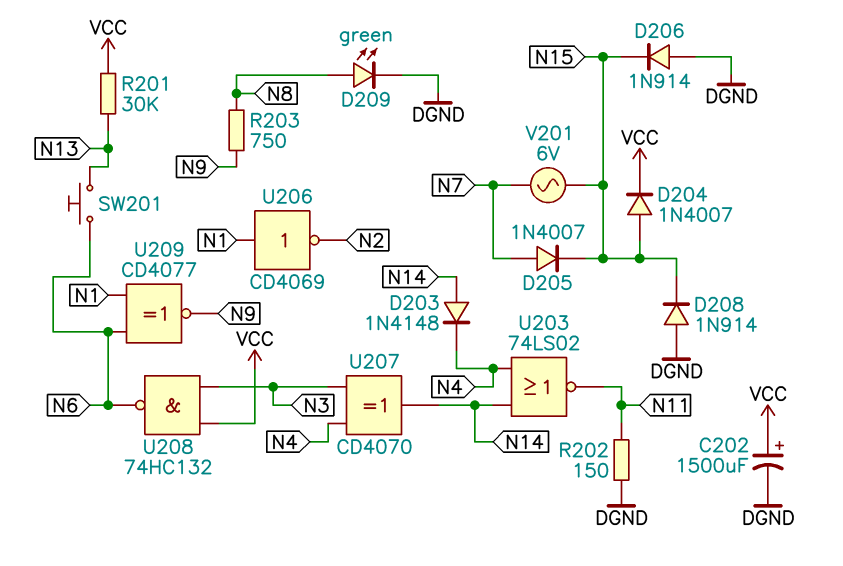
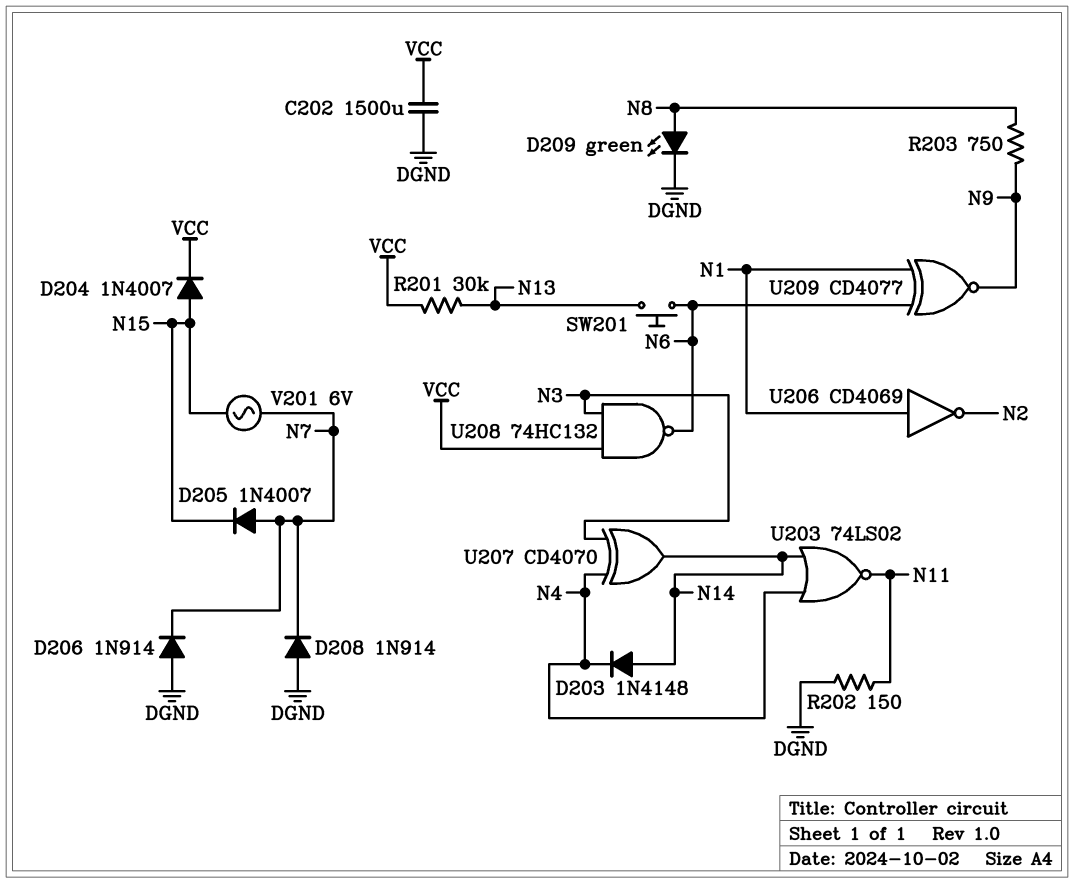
C202: 1500uF (plus VCC, minus DGND) -> 1500uF (DGND, VCC)
D206: diode 1N914 (A DGND, K N15) -> diode 1N914 (A DGND, K N7)
D208: diode 1N914 (A DGND, K N15) -> diode 1N914 (A DGND, K N7)

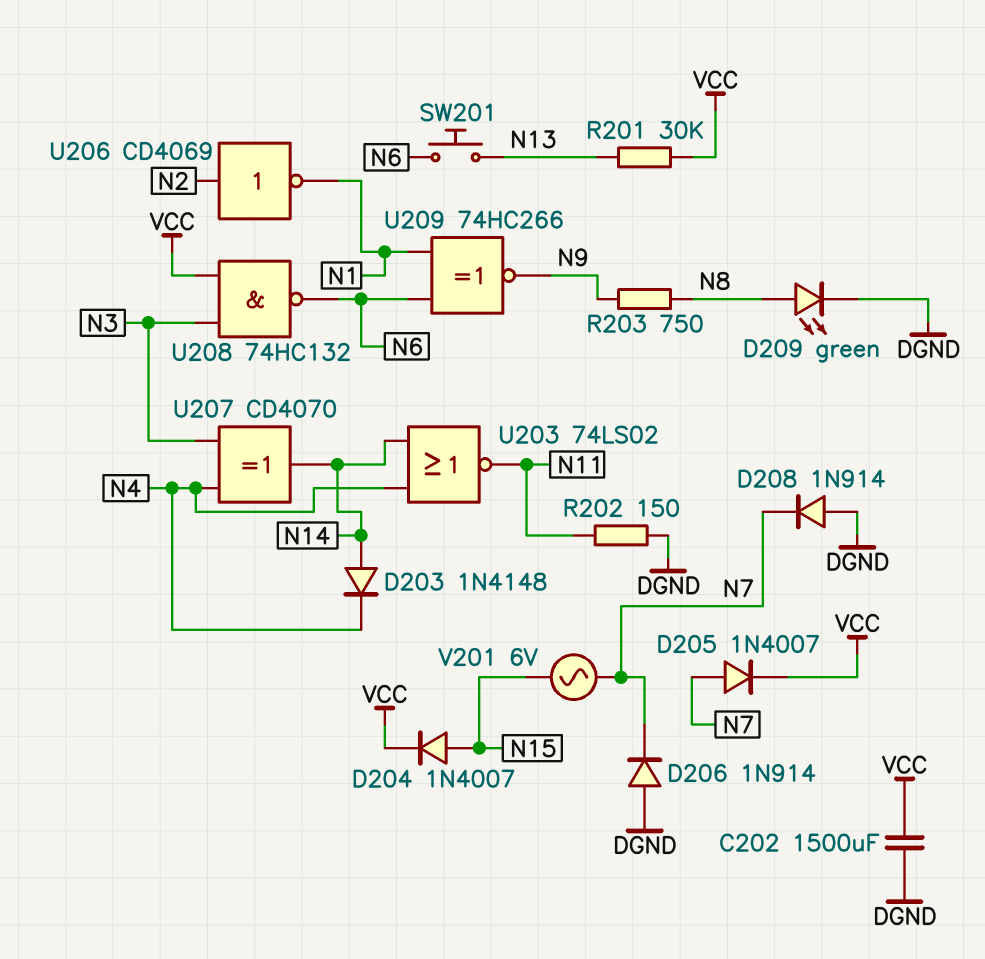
D205: diode 1N4007 (A N7, K N15) -> diode 1N4007 (A N7, K VCC)
U206: NOT CD4069 (in N1, out N2) -> NOT CD4069 (in N2, out N1)
U209: XNOR CD4077 (in N1, in N6, out N9) -> XNOR 74HC266 (in N1, in N6, out N9)

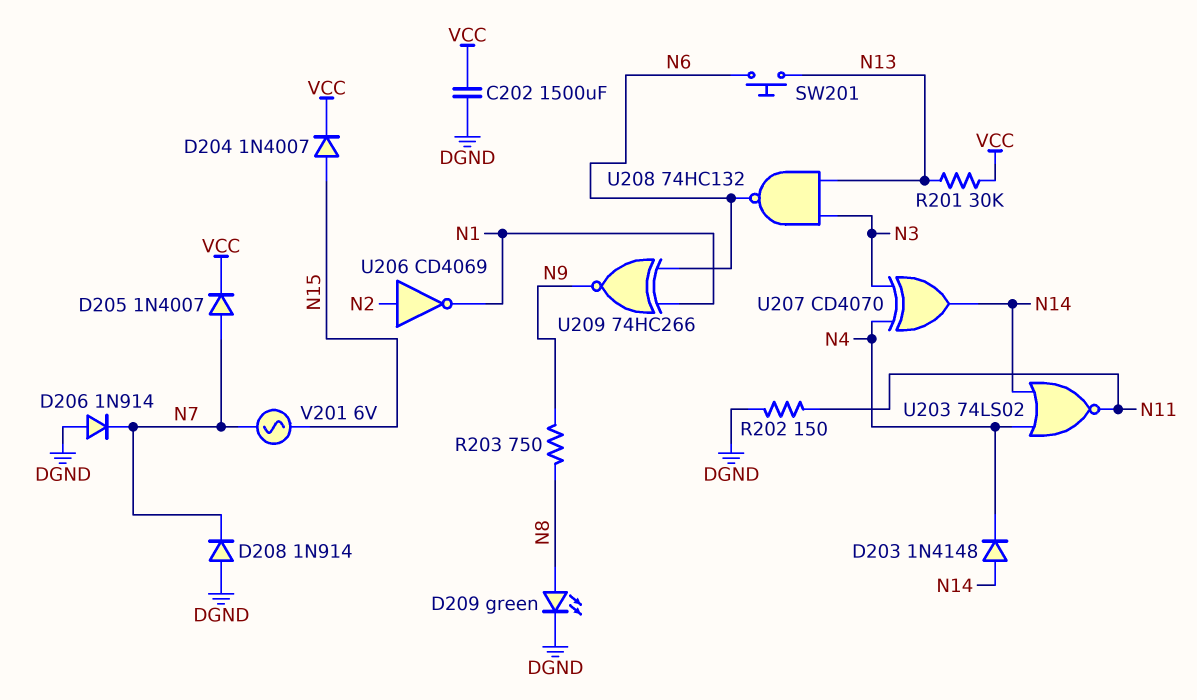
U208: NAND 74HC132 (in N3, in VCC, out N6) -> NAND 74HC132 (in N3, in N13, out N6)

